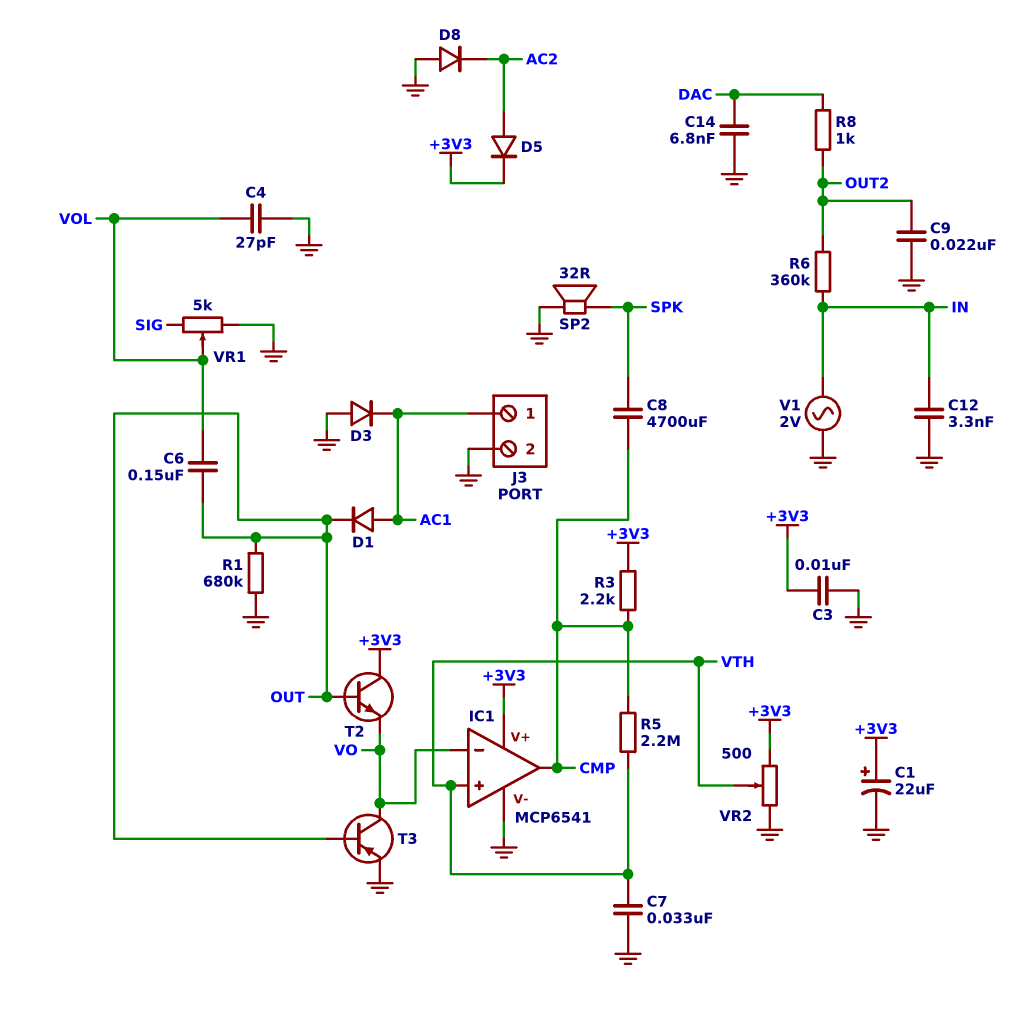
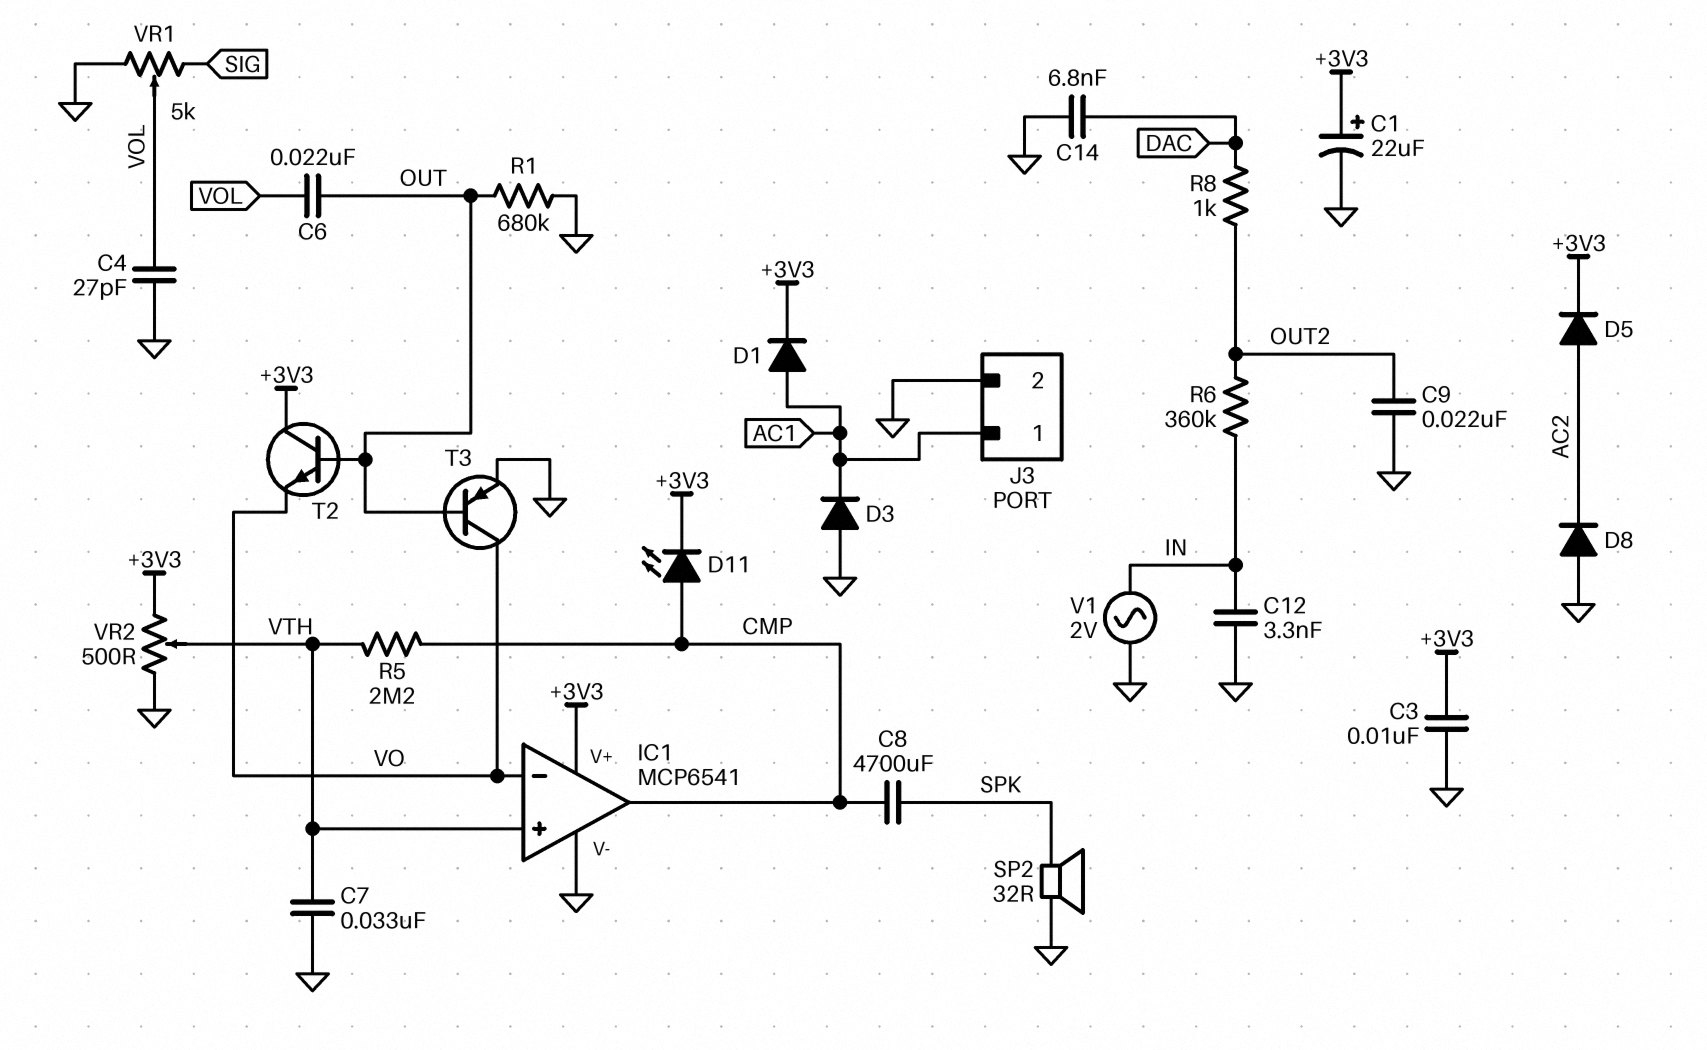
C6: 150nF (OUT, VOL) -> 22nF (OUT, VOL)
D1: diode (A AC1, K OUT) -> diode (A AC1, K +3V3)
D11: none -> LED (A CMP, K +3V3)
R3: 2.2k (+3V3, CMP) -> none

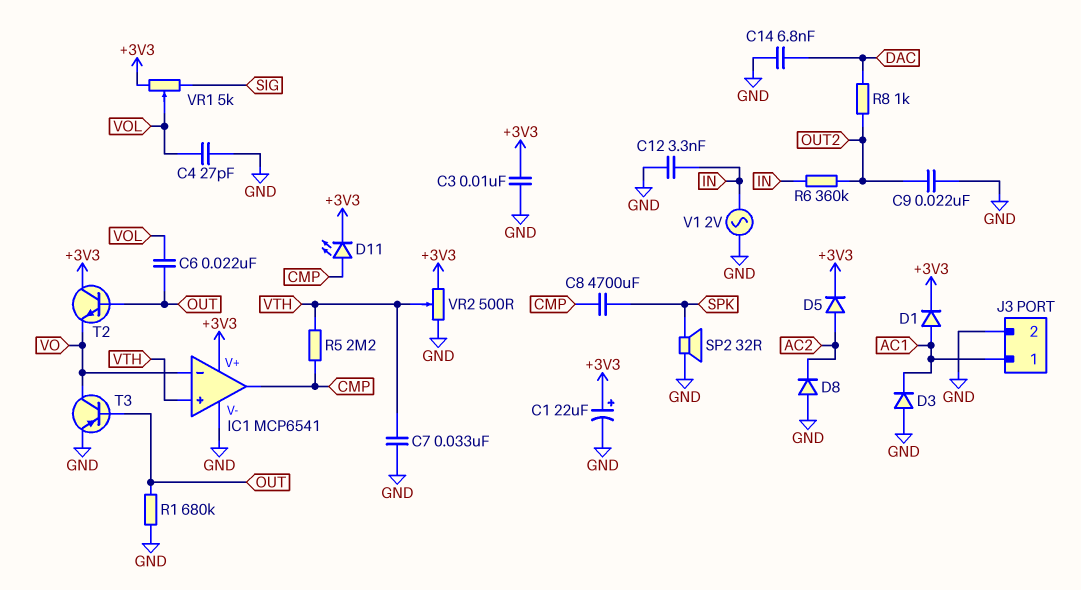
VR1: 5k (GND, SIG, wiper VOL) -> 5k (+3V3, SIG, wiper VOL)

